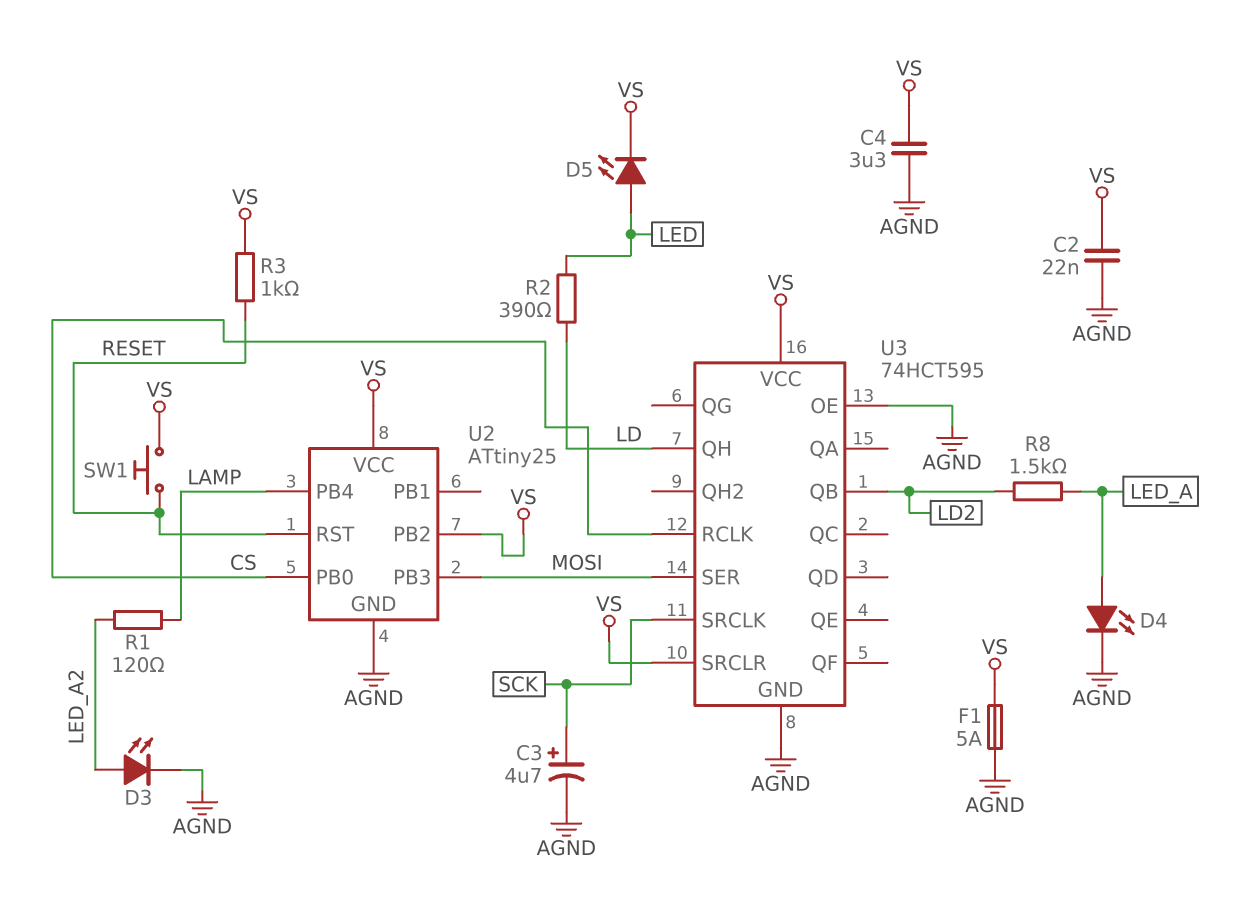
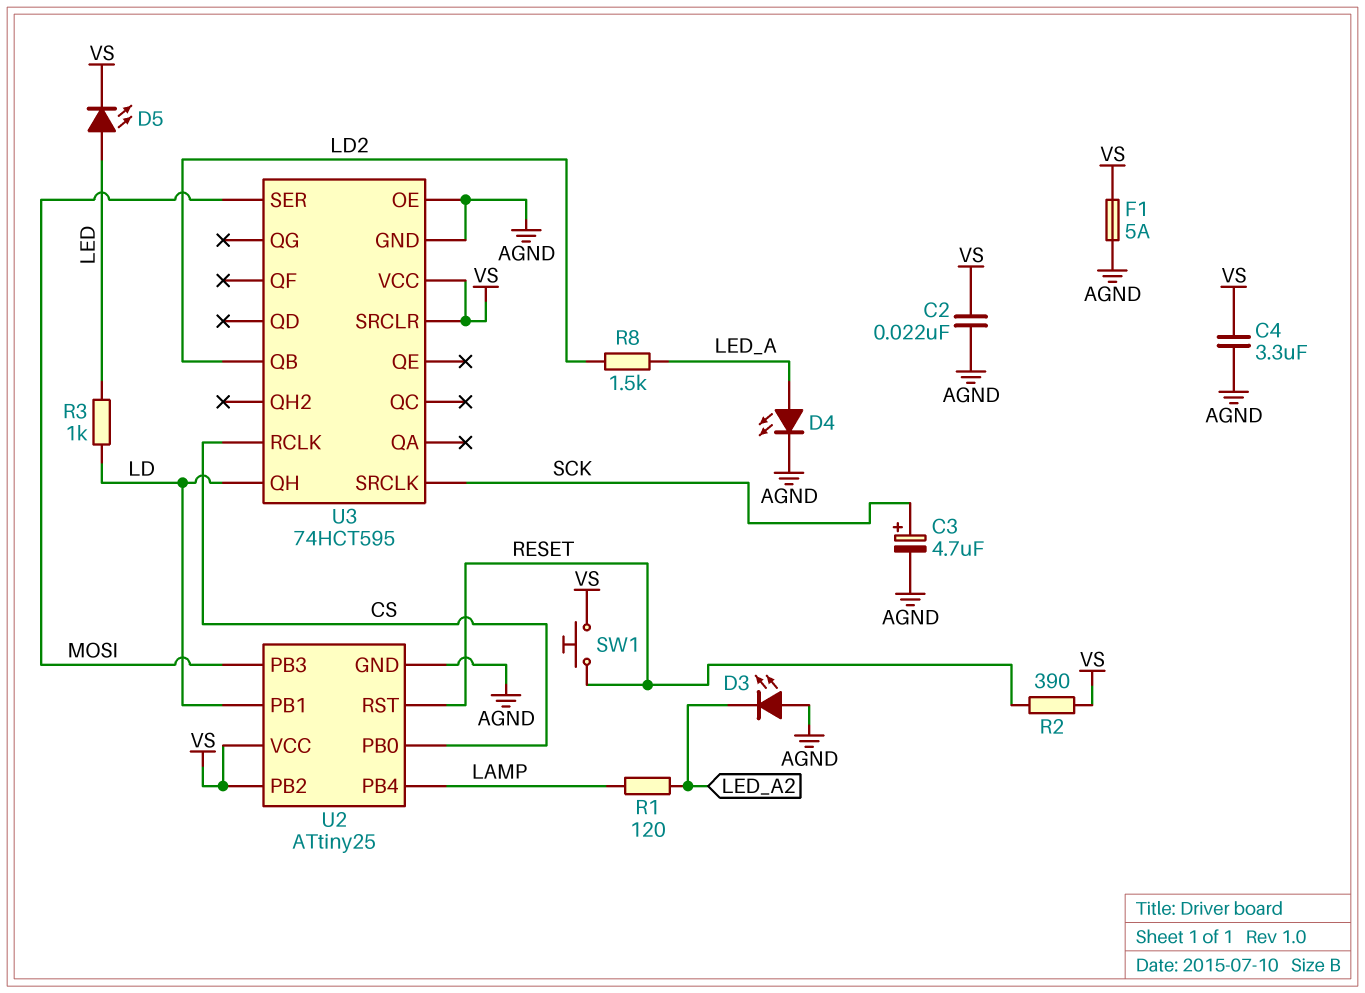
D3: LED (A LED_A2, K AGND) -> LED (A AGND, K LED_A2)
R2: 390 (LD, LED) -> 390 (RESET, VS)
R3: 1k (RESET, VS) -> 1k (LD, LED)
U2 pin PB1: none -> LD

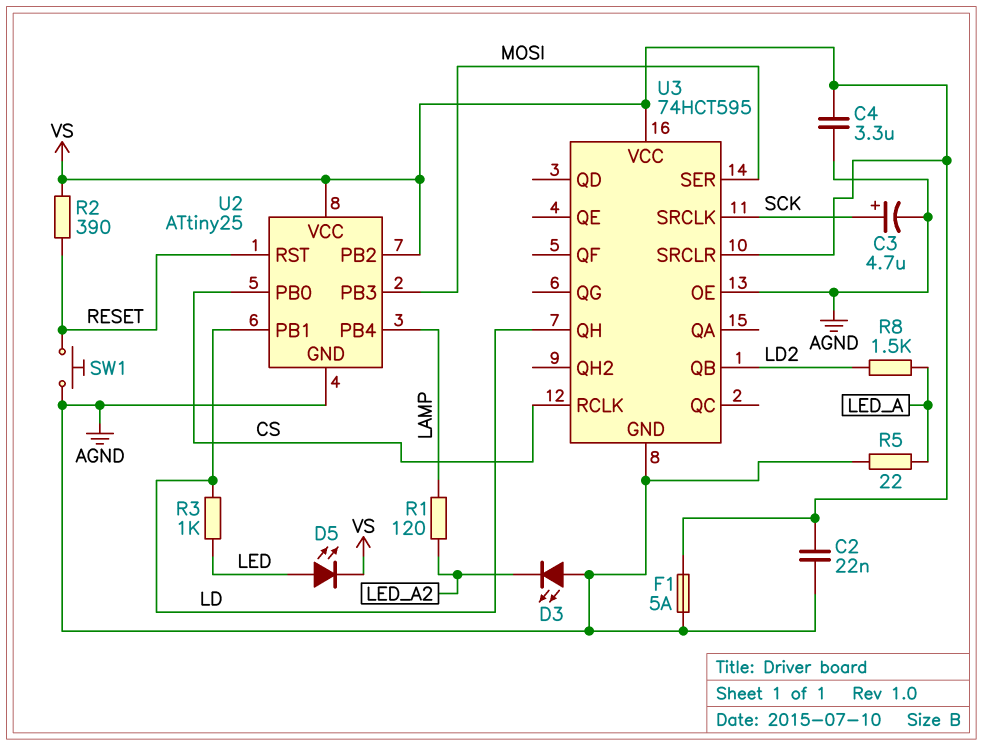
D4: LED (A LED_A, K AGND) -> none
R5: none -> 22 (AGND, LED_A)
SW1: button (RESET, VS) -> button (AGND, RESET)

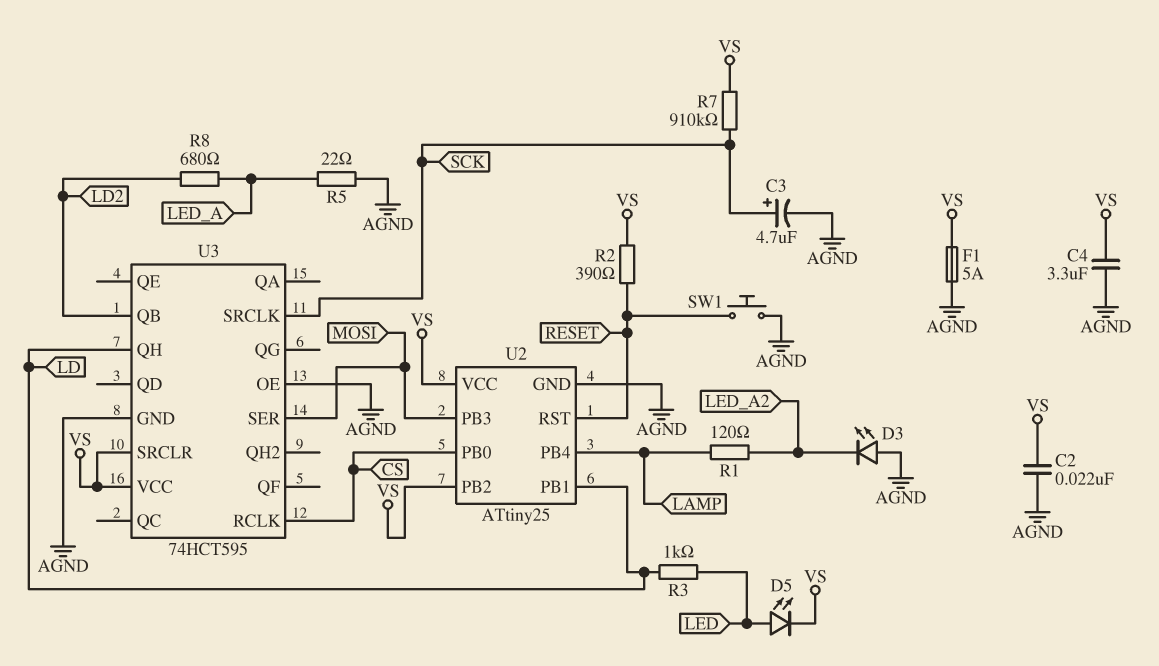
R7: none -> 910k (SCK, VS)
R8: 1.5k (LD2, LED_A) -> 680 (LD2, LED_A)

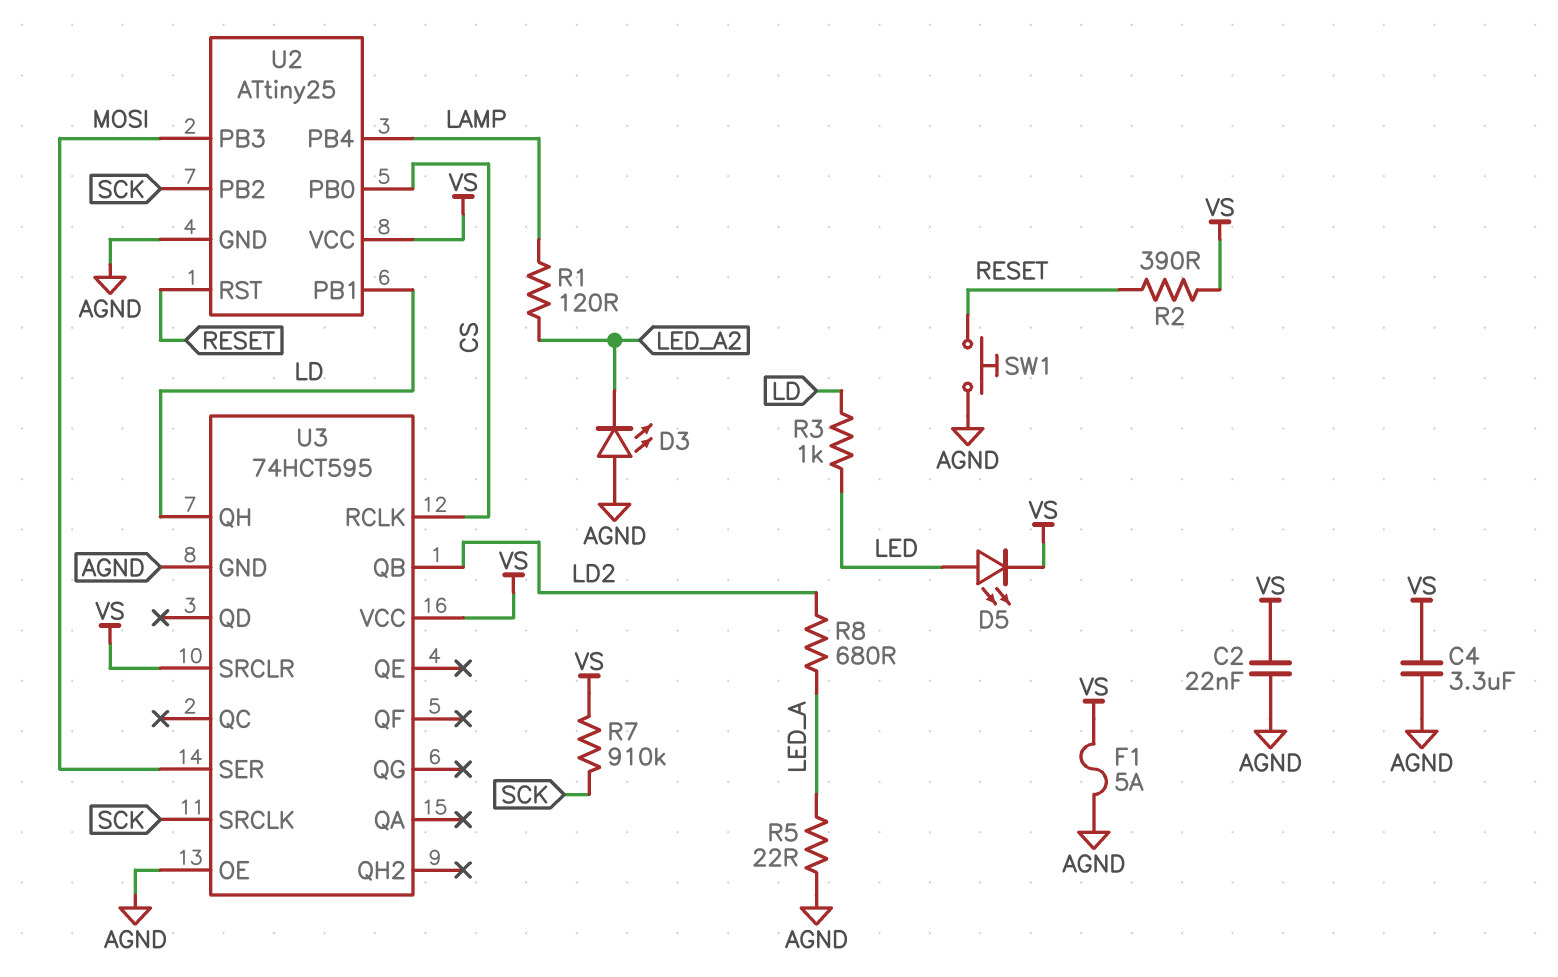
C3: 4.7uF (plus SCK, minus AGND) -> none
U2 pin PB2: VS -> SCK

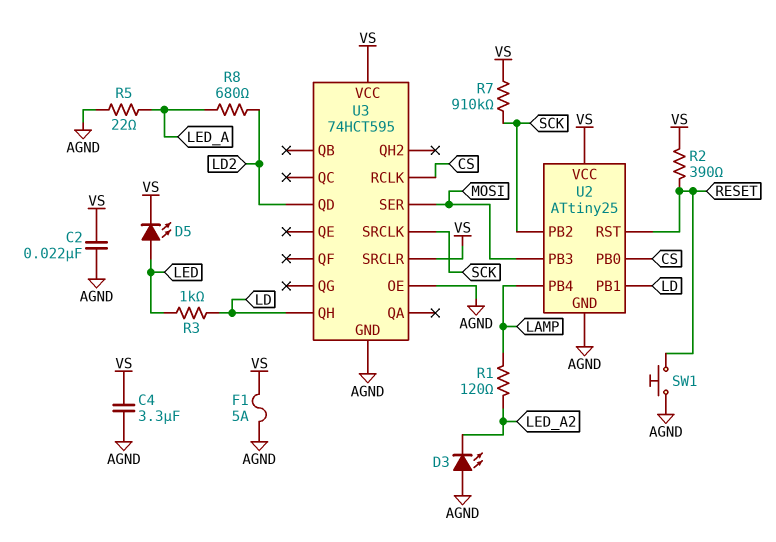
U3 pin QB: LD2 -> none
U3 pin QD: none -> LD2

